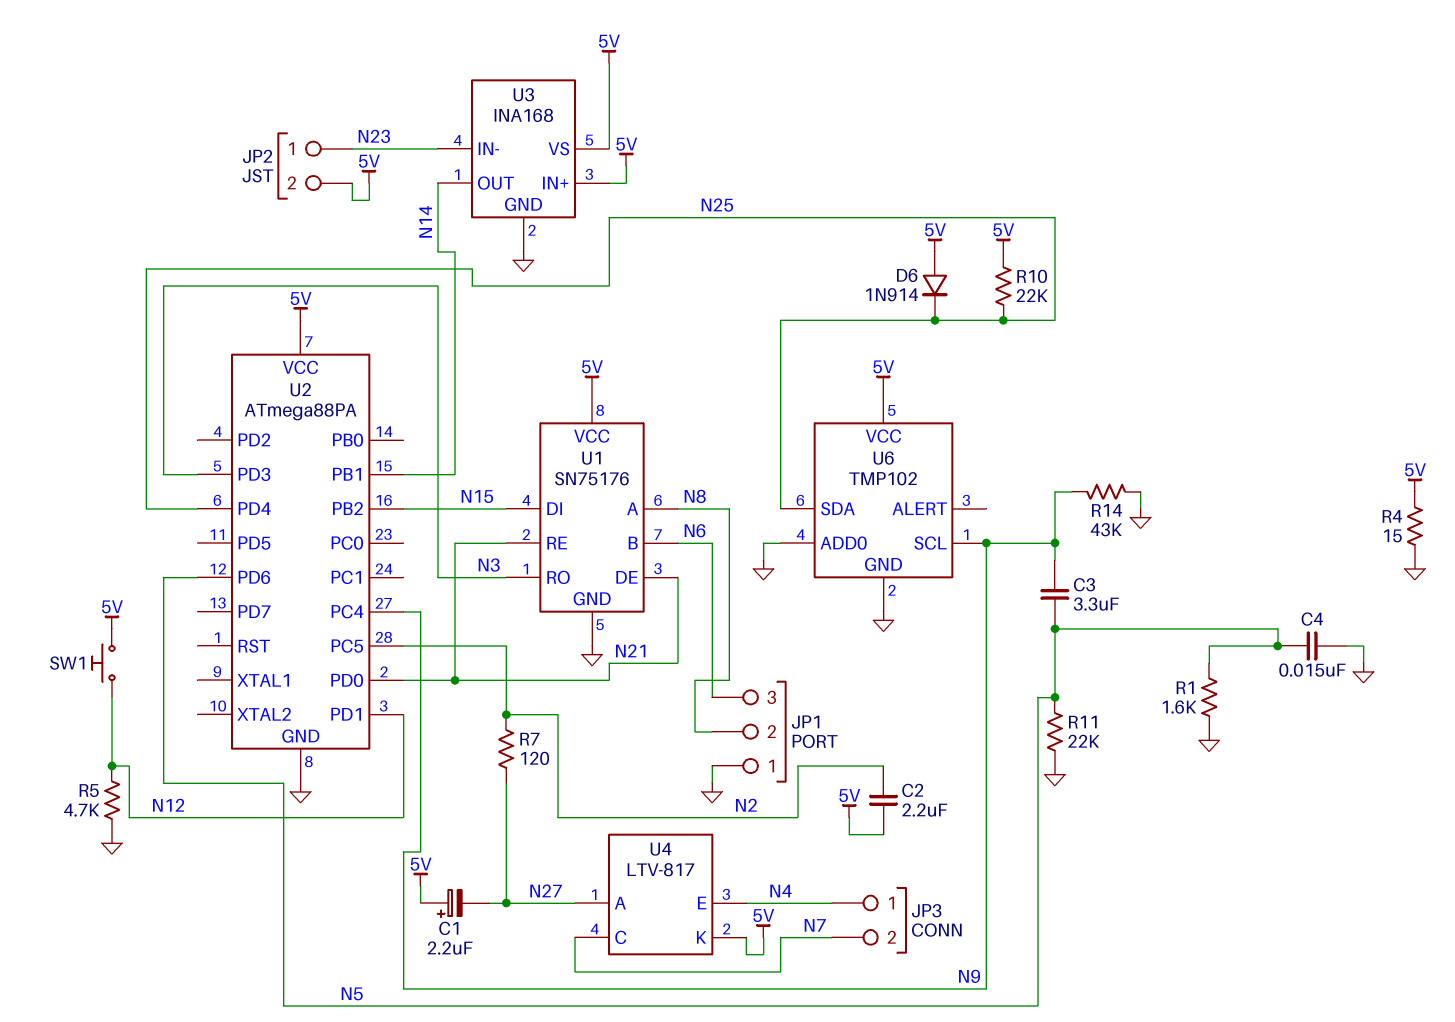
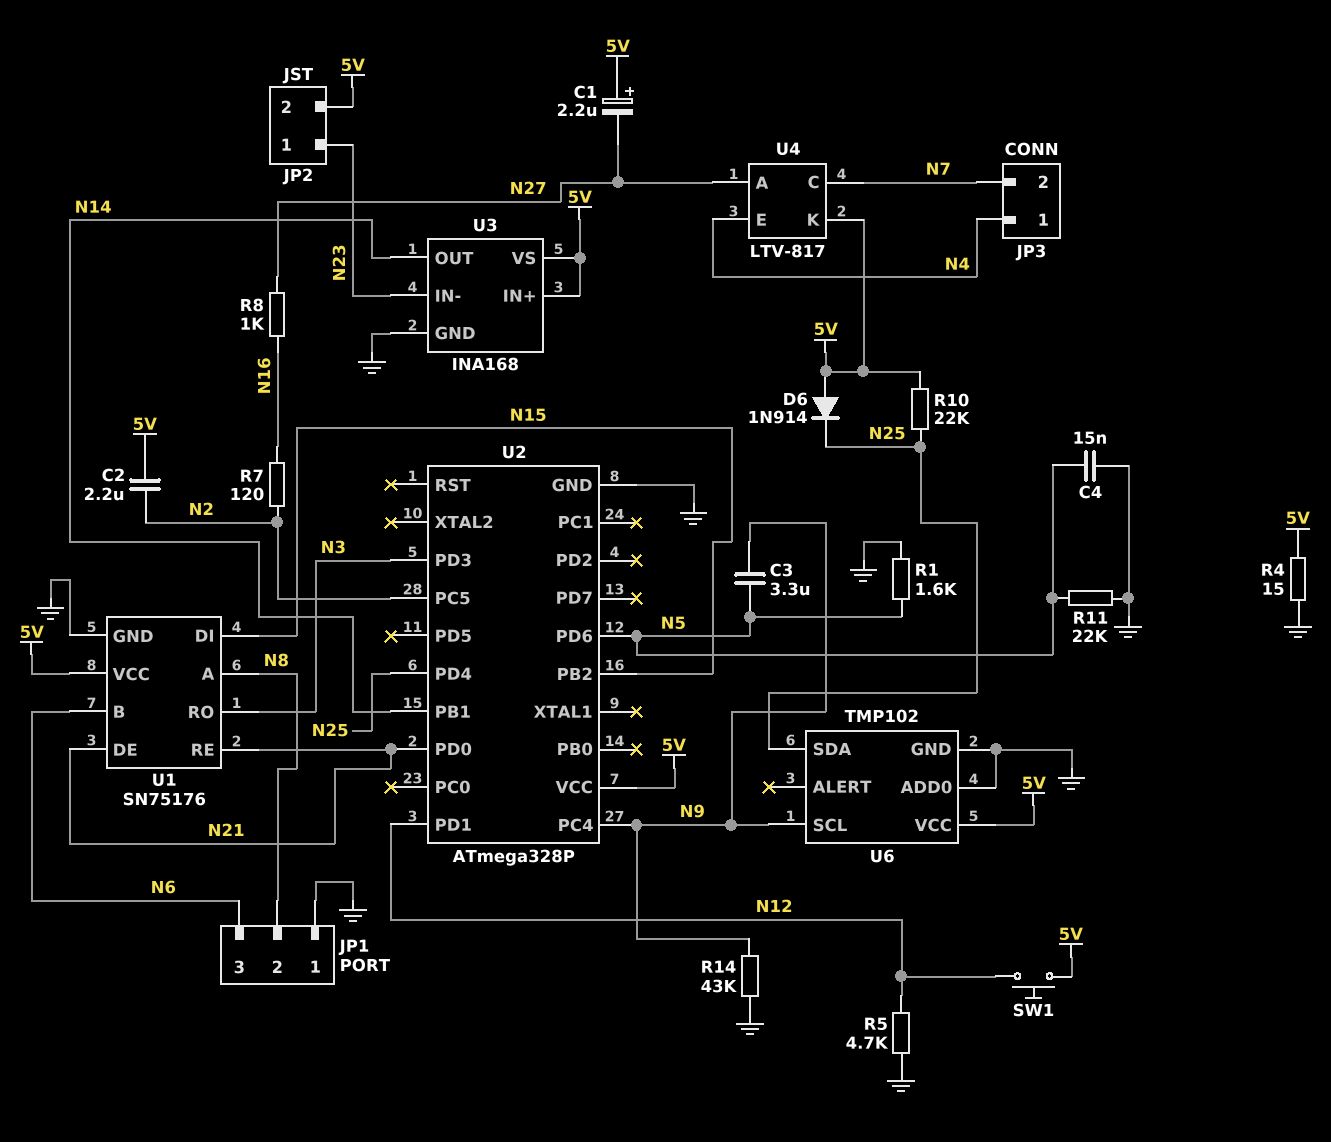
R7: 120 (N2, N27) -> 120 (N2, N16)
R8: none -> 1k (N16, N27)
U2: ATmega88PA -> ATmega328P

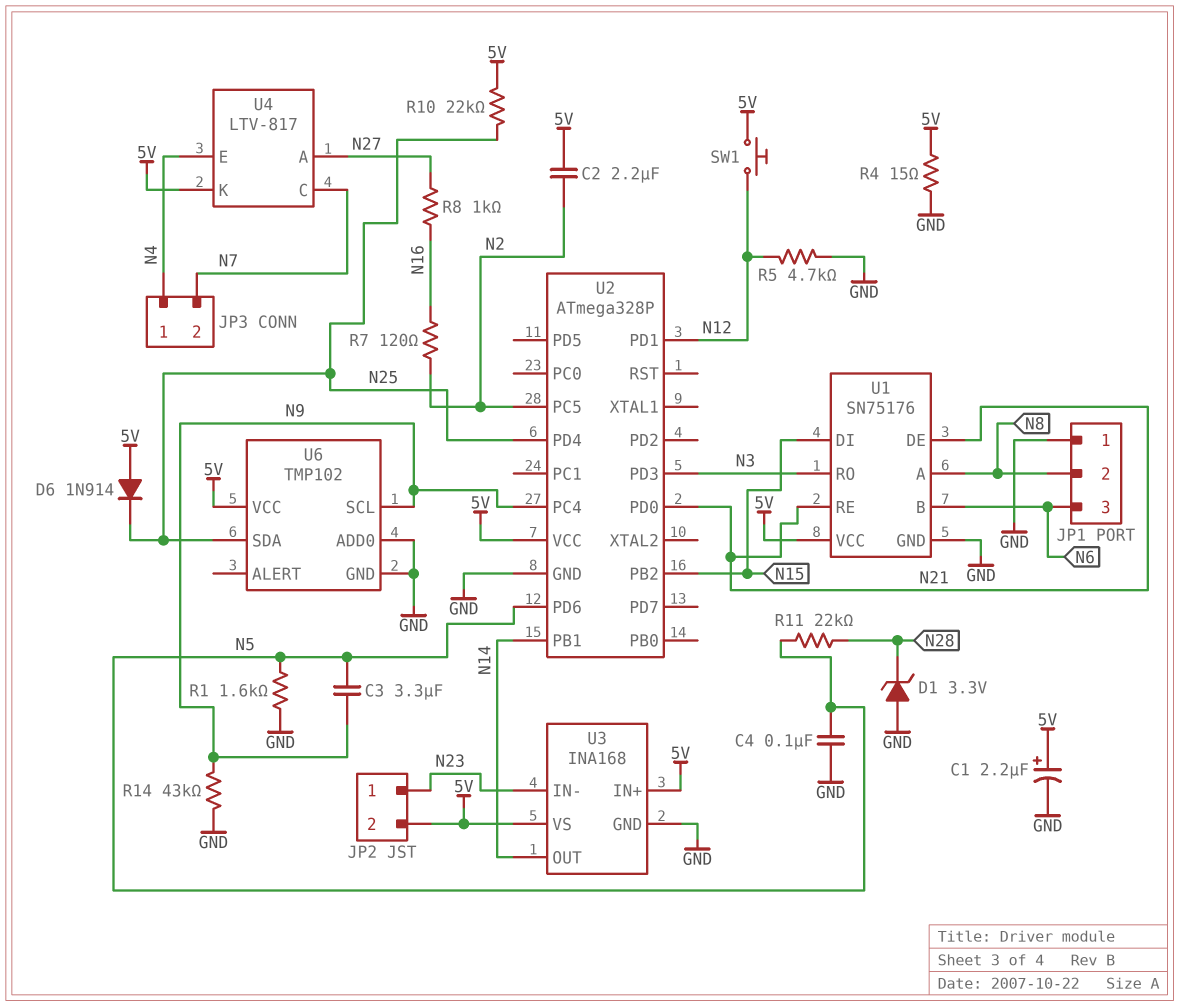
C1: 2.2uF (plus 5V, minus N27) -> 2.2uF (plus 5V, minus GND)
C4: 15nF (GND, N5) -> 100nF (GND, N5)
D1: none -> zener 3.3V (A GND, K N28)
R11: 22k (GND, N5) -> 22k (N5, N28)

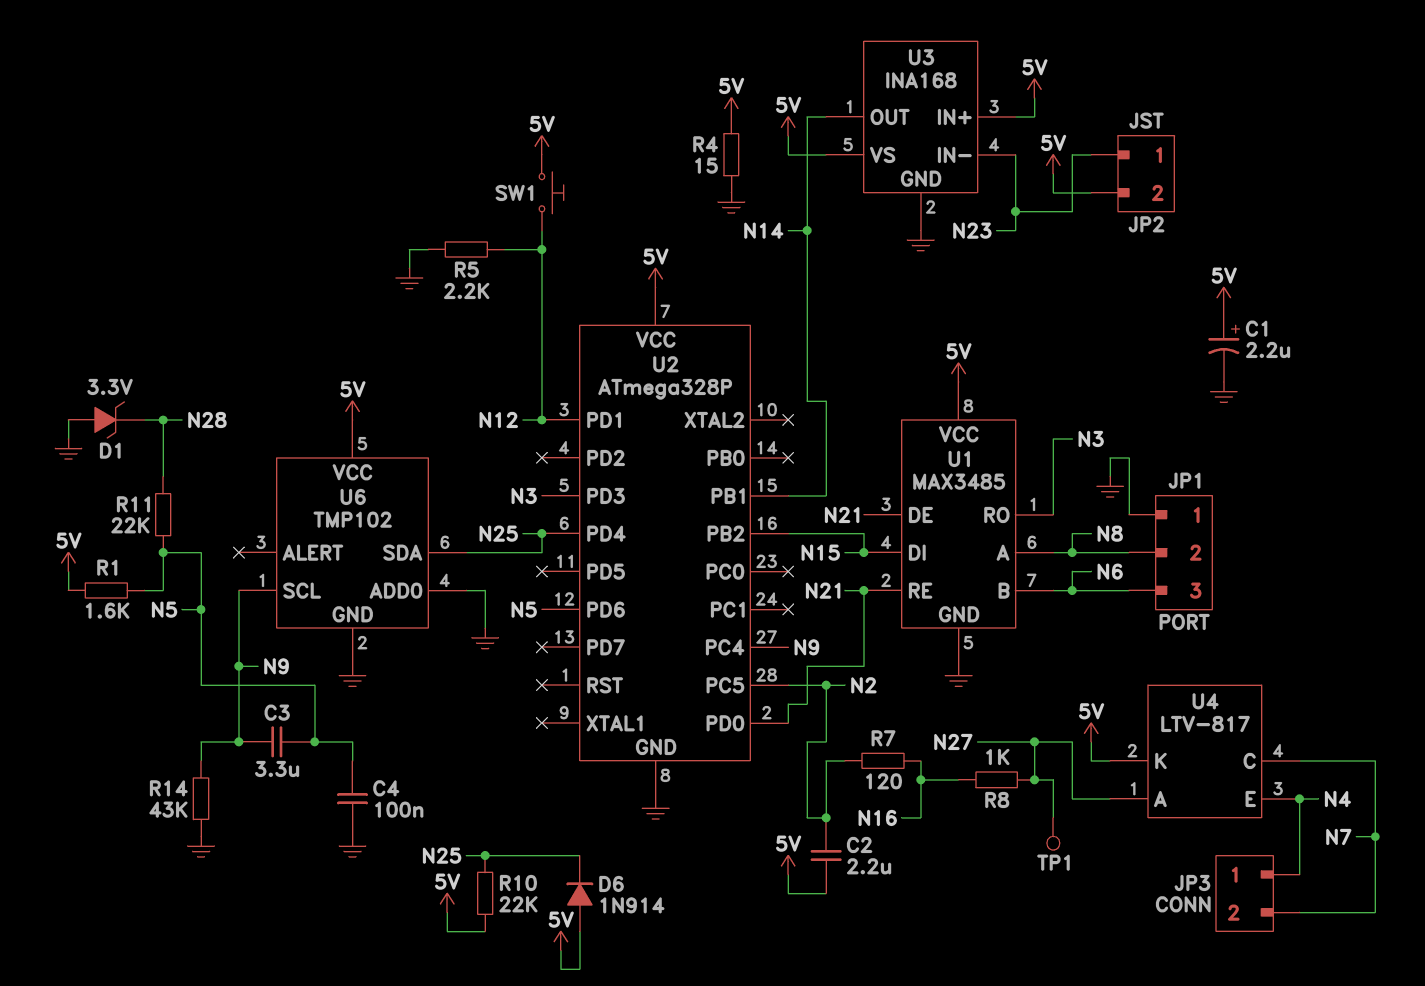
R1: 1.6k (GND, N5) -> 1.6k (5V, N5)
R5: 4.7k (GND, N12) -> 2.2k (GND, N12)
TP1: none -> test point (N27)
U1: SN75176 -> MAX3485

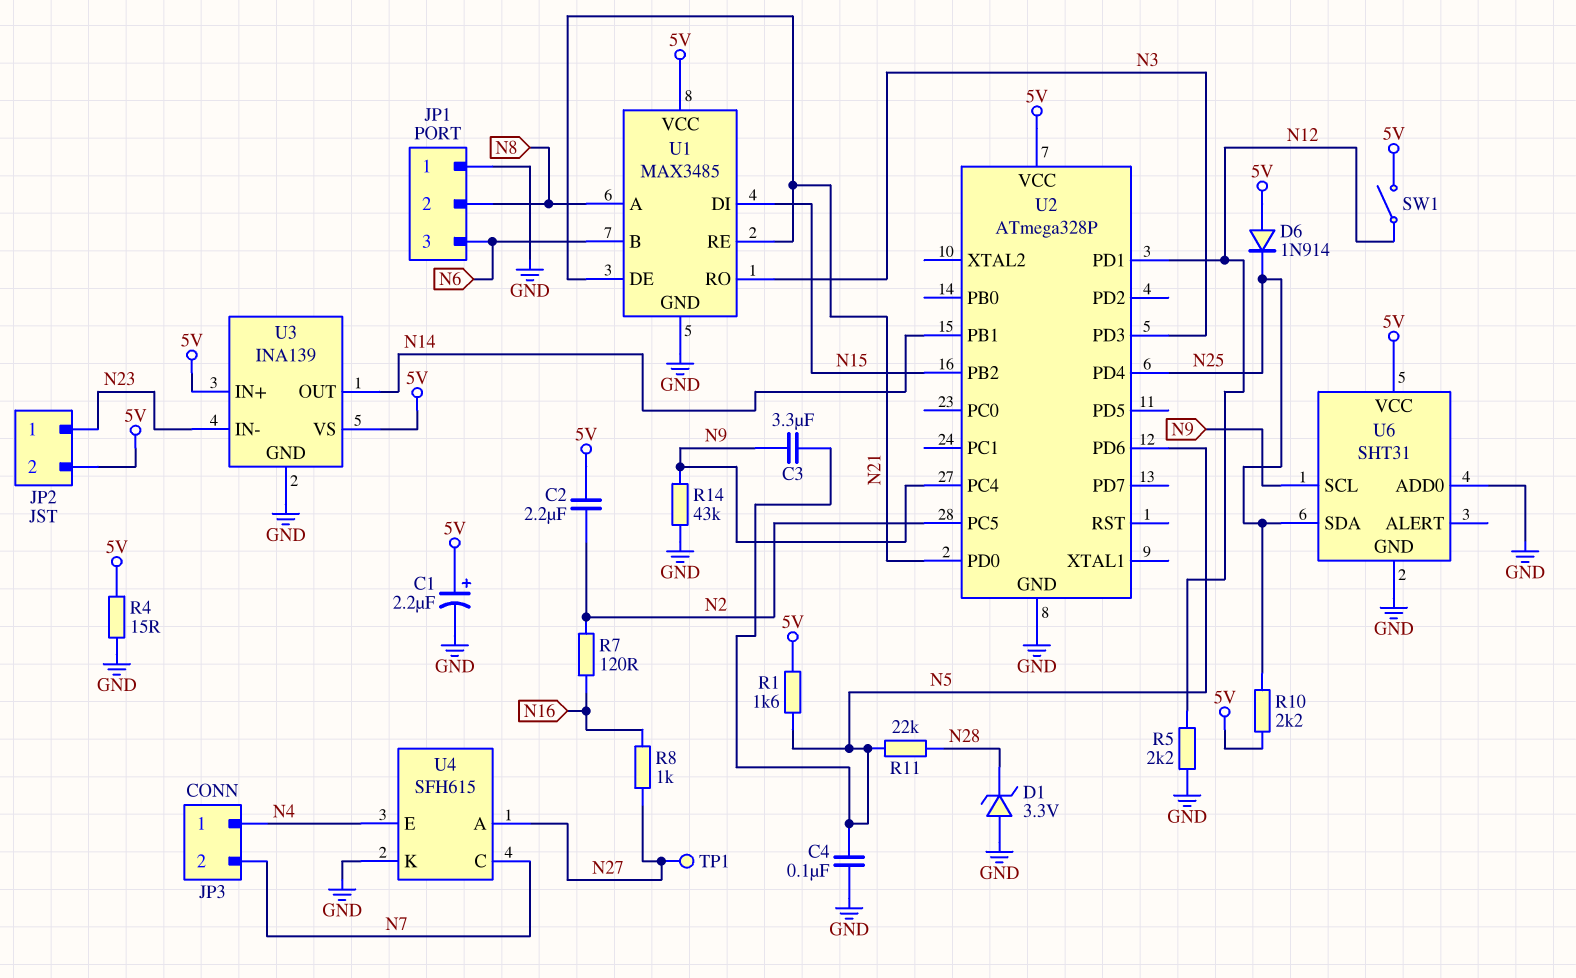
R10: 22k (5V, N25) -> 2.2k (5V, N25)
SW1: button (5V, N12) -> switch (5V, N12)
U3: INA168 -> INA139
U4: LTV-817 -> SFH615
U4 pin K: 5V -> GND
U6: TMP102 -> SHT31

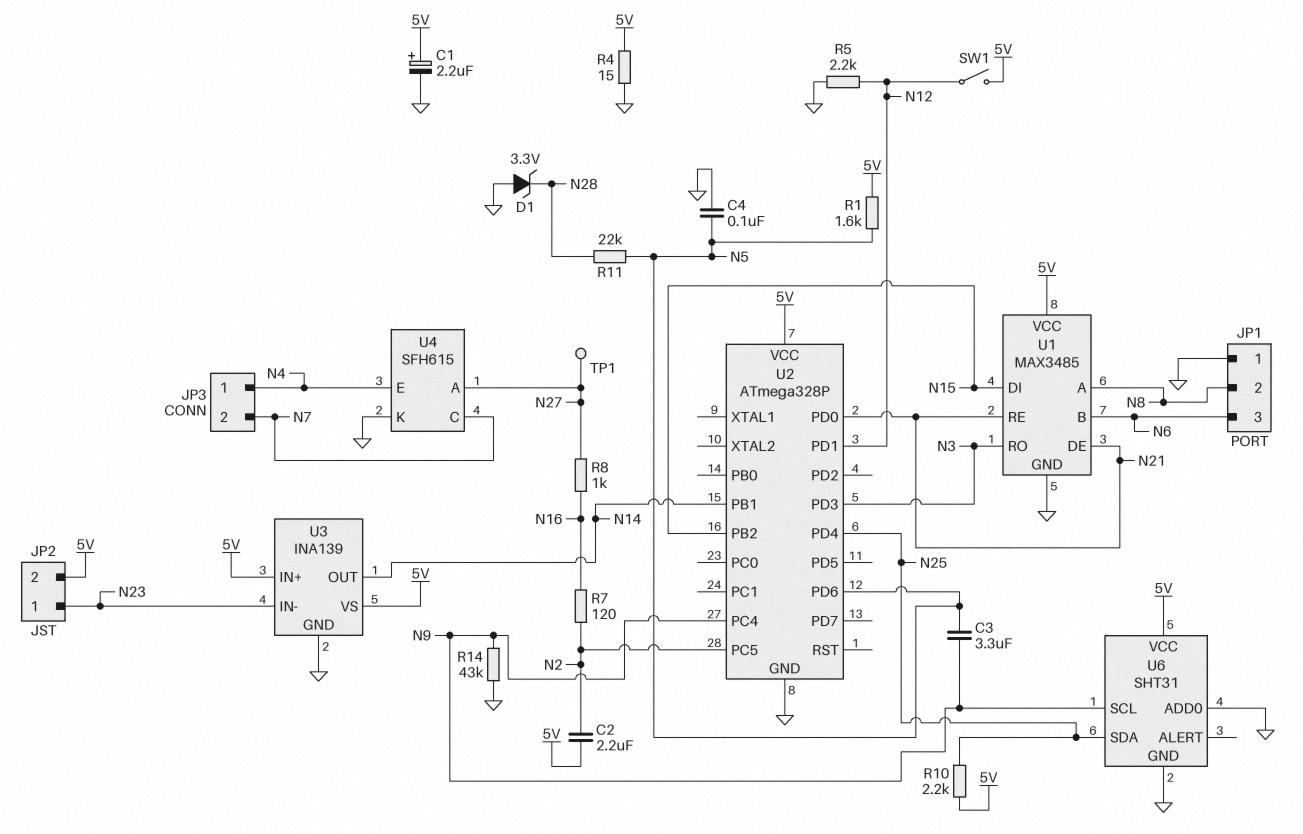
D6: diode 1N914 (A 5V, K N25) -> none

